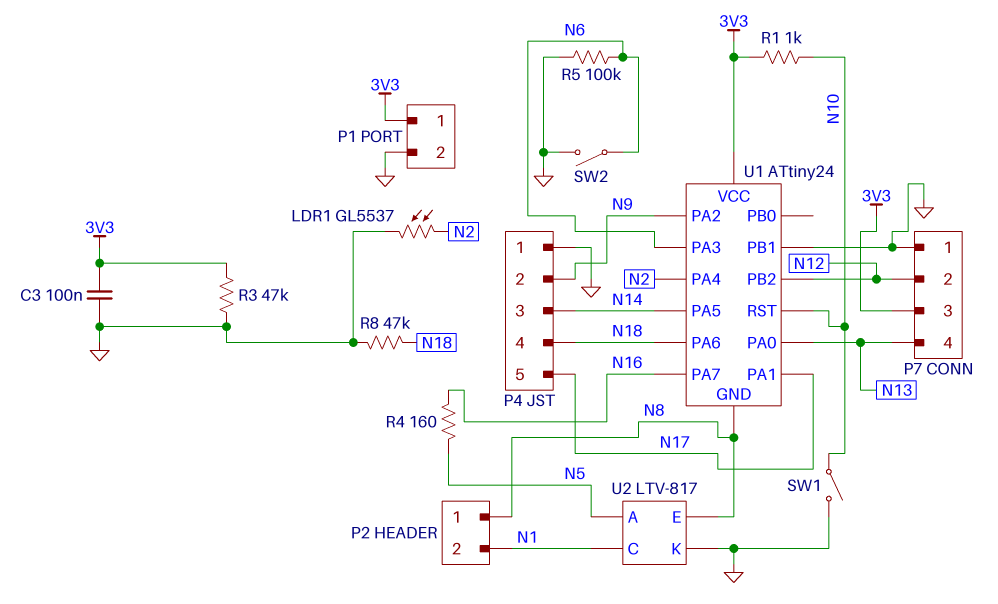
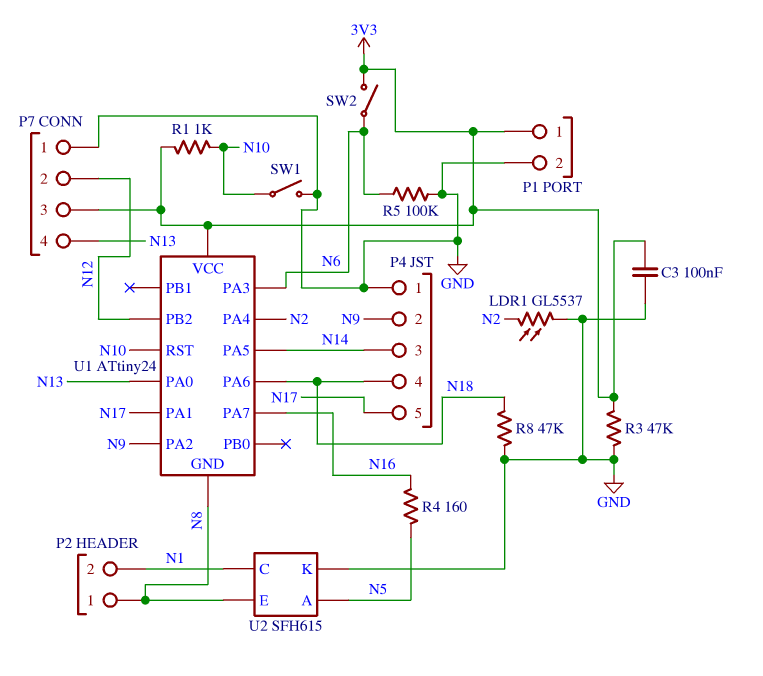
SW2: switch (GND, N6) -> switch (3V3, N6)
U1 pin PB1: GND -> none
U2: LTV-817 -> SFH615

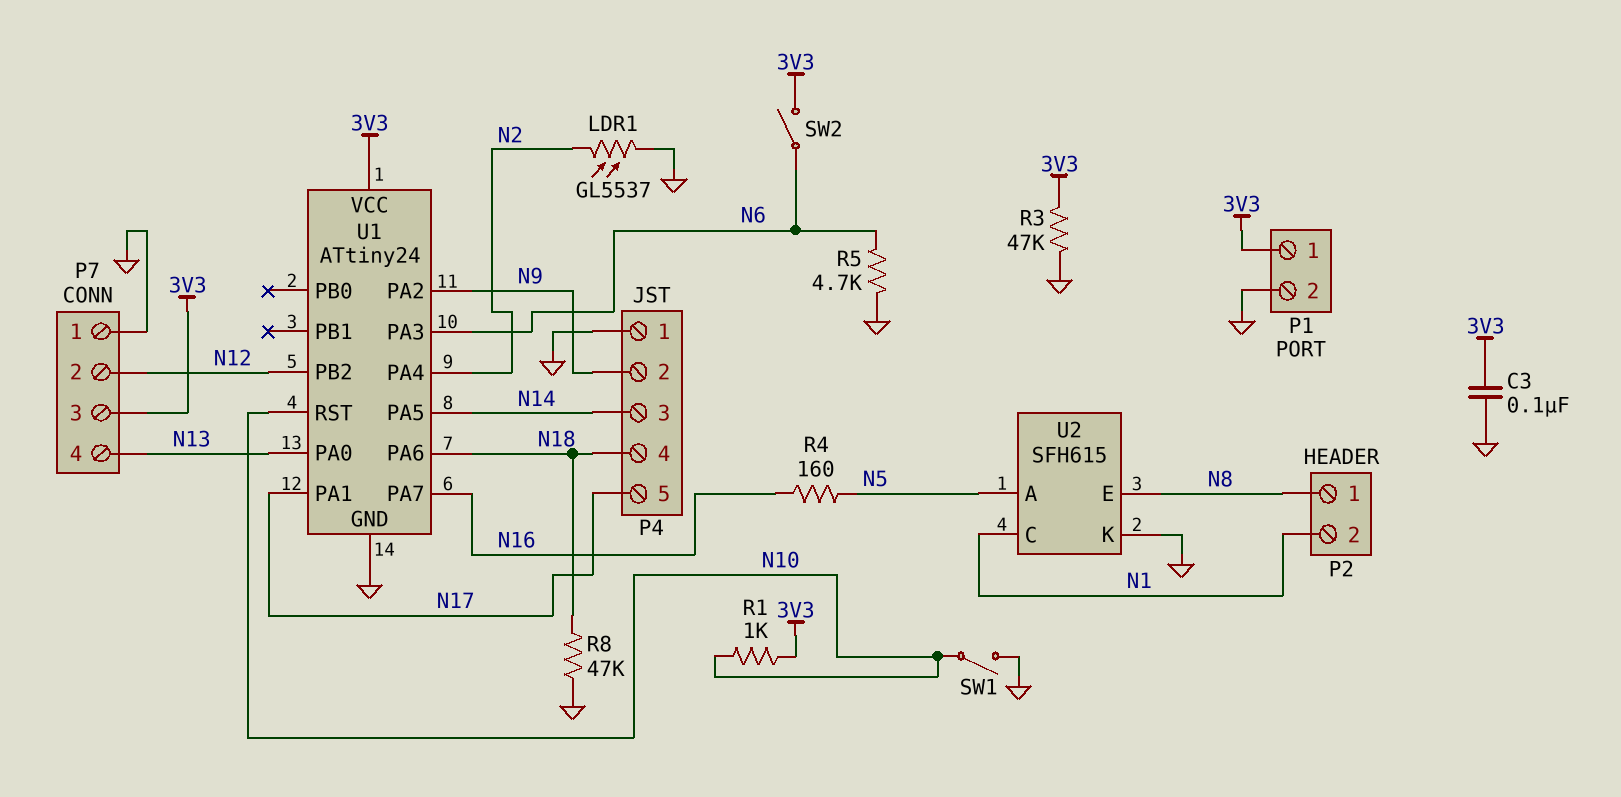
R5: 100k (GND, N6) -> 4.7k (GND, N6)
U1 pin GND: N8 -> GND

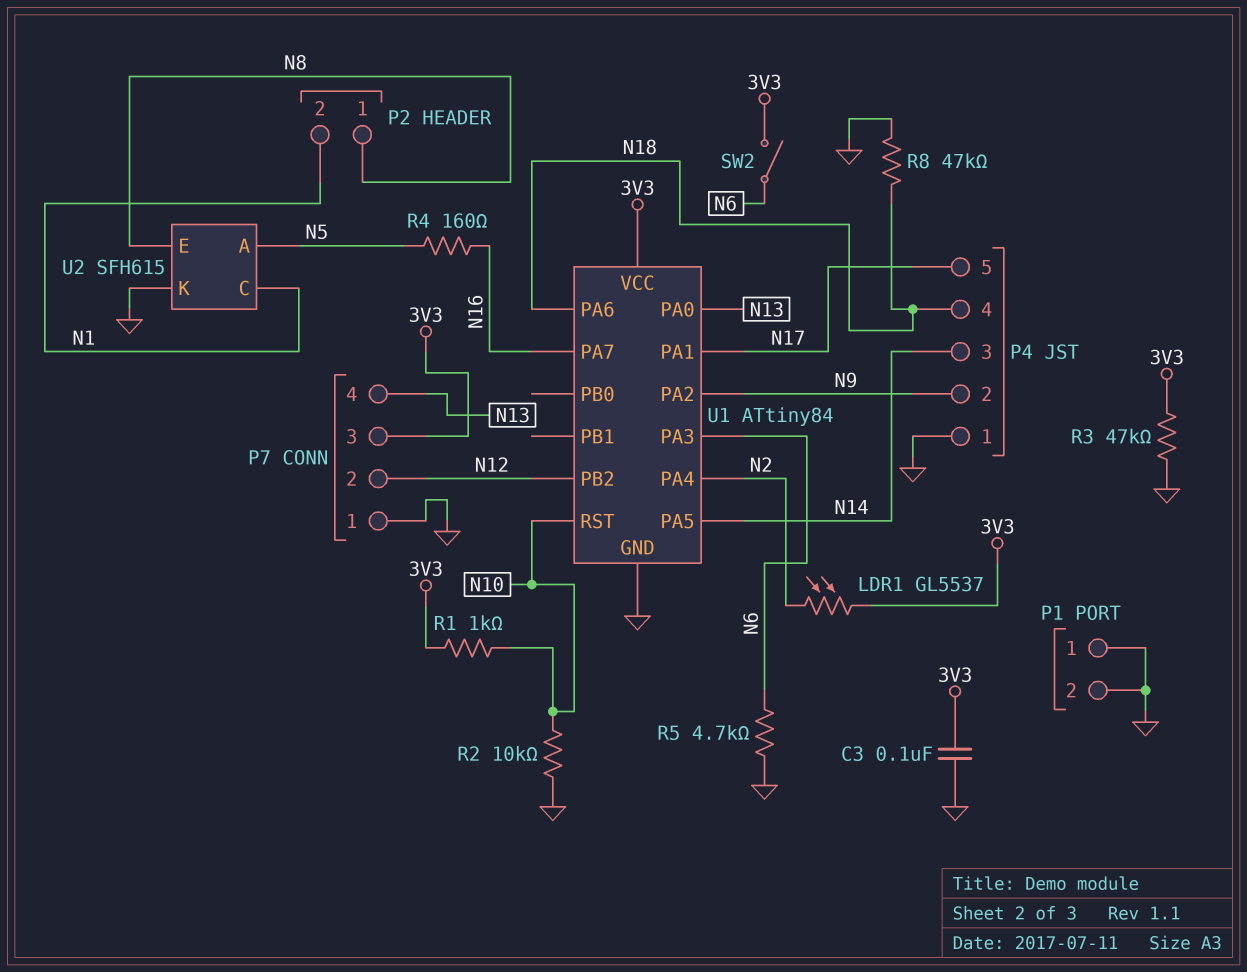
LDR1: GL5537 (GND, N2) -> GL5537 (3V3, N2)
P1 pin 1: 3V3 -> GND
R2: none -> 10k (GND, N10)
SW1: switch (GND, N10) -> none
U1: ATtiny24 -> ATtiny84

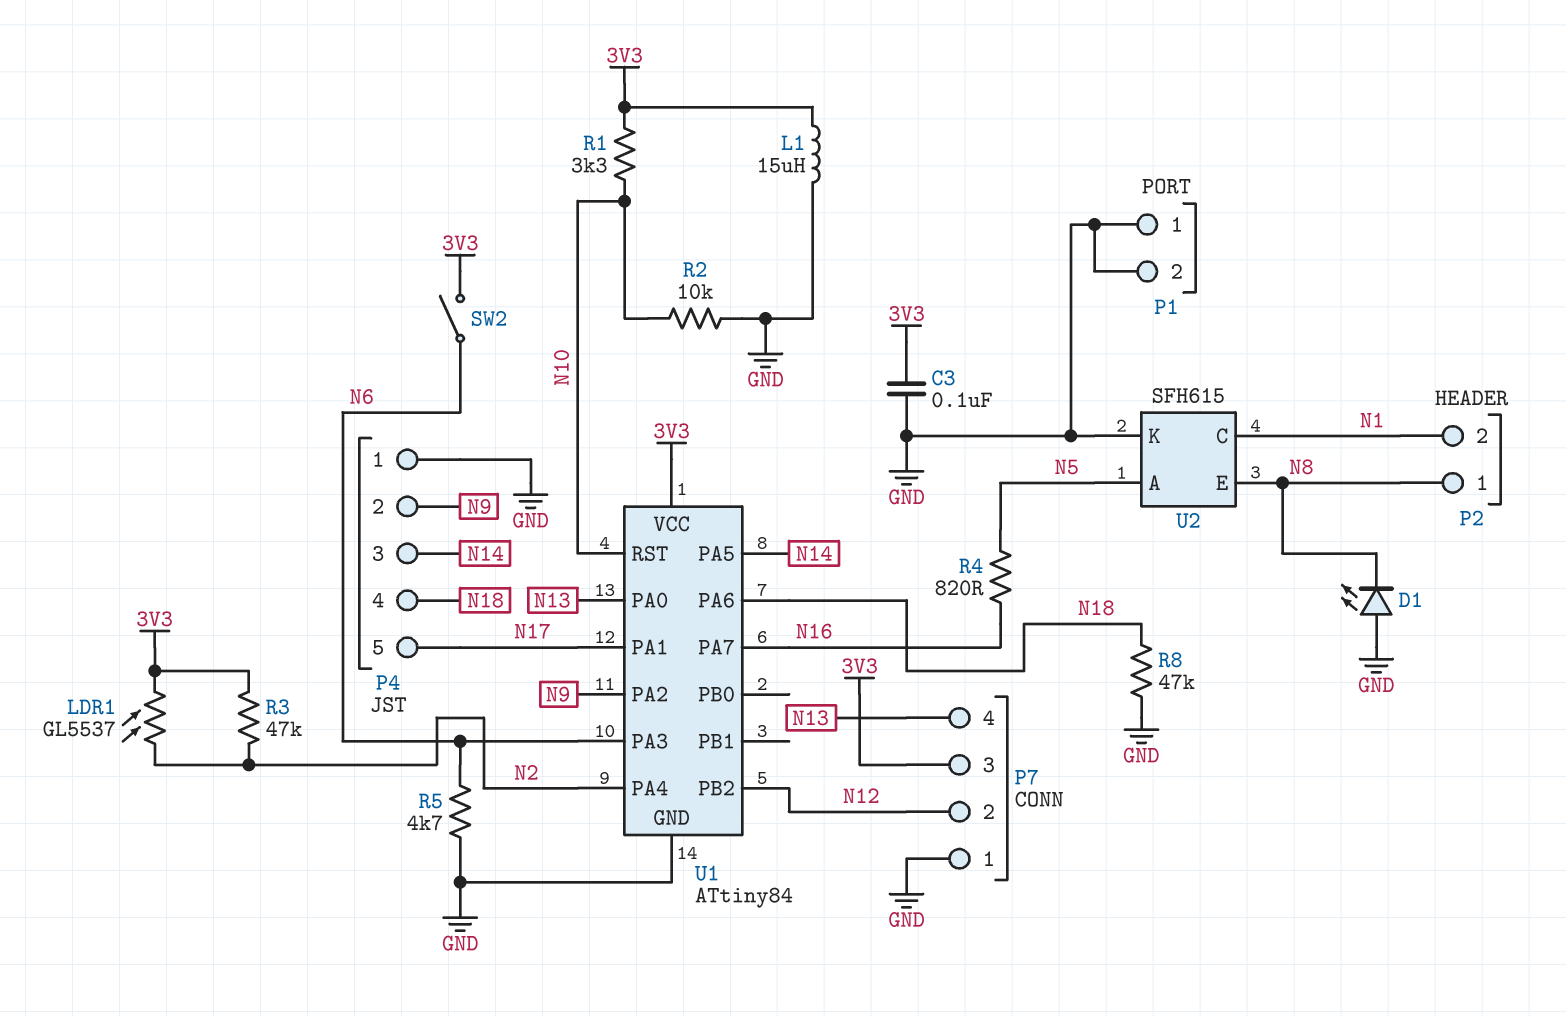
D1: none -> LED (A GND, K N8)
L1: none -> 15uH (3V3, GND)
R1: 1k (3V3, N10) -> 3.3k (3V3, N10)
R3: 47k (3V3, GND) -> 47k (3V3, N2)
R4: 160 (N5, N16) -> 820 (N5, N16)

